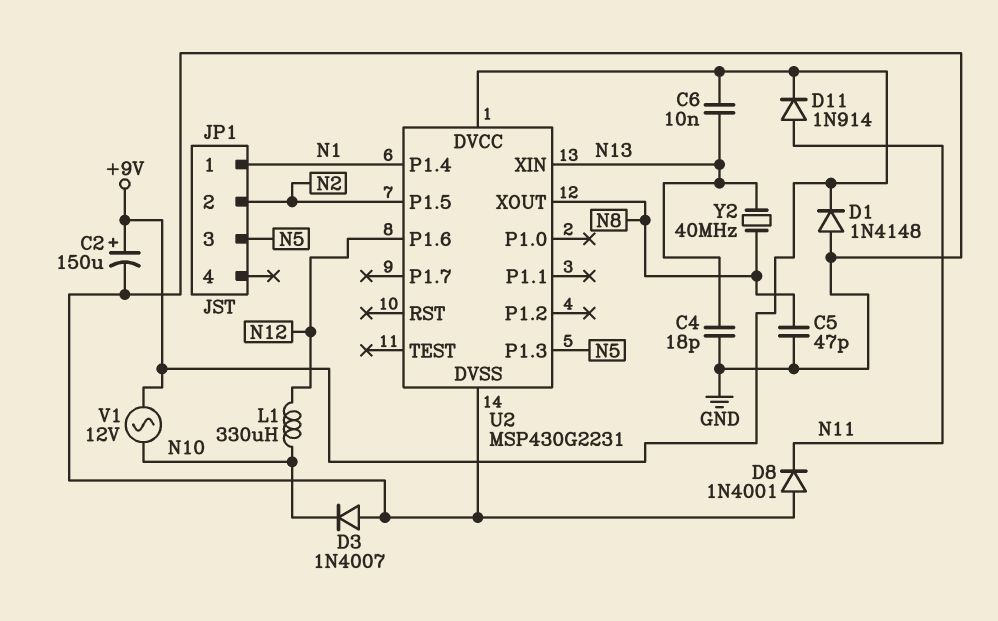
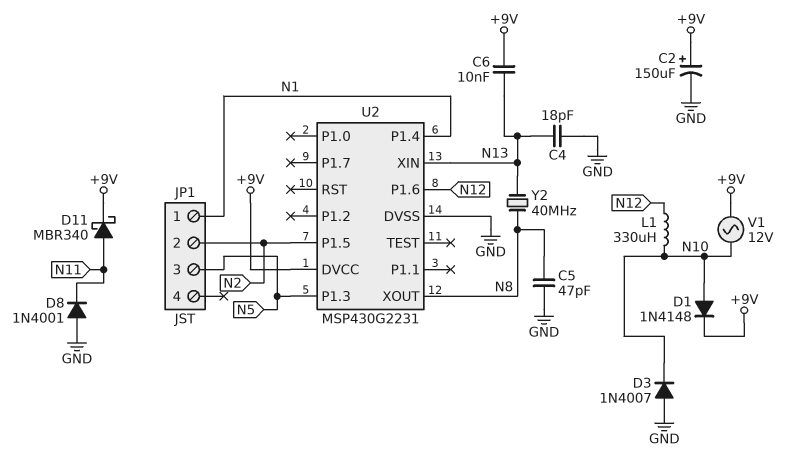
D1: diode 1N4148 (A GND, K +9V) -> diode 1N4148 (A N10, K +9V)
D11: diode 1N914 (A N11, K +9V) -> schottky MBR340 (A N11, K +9V)

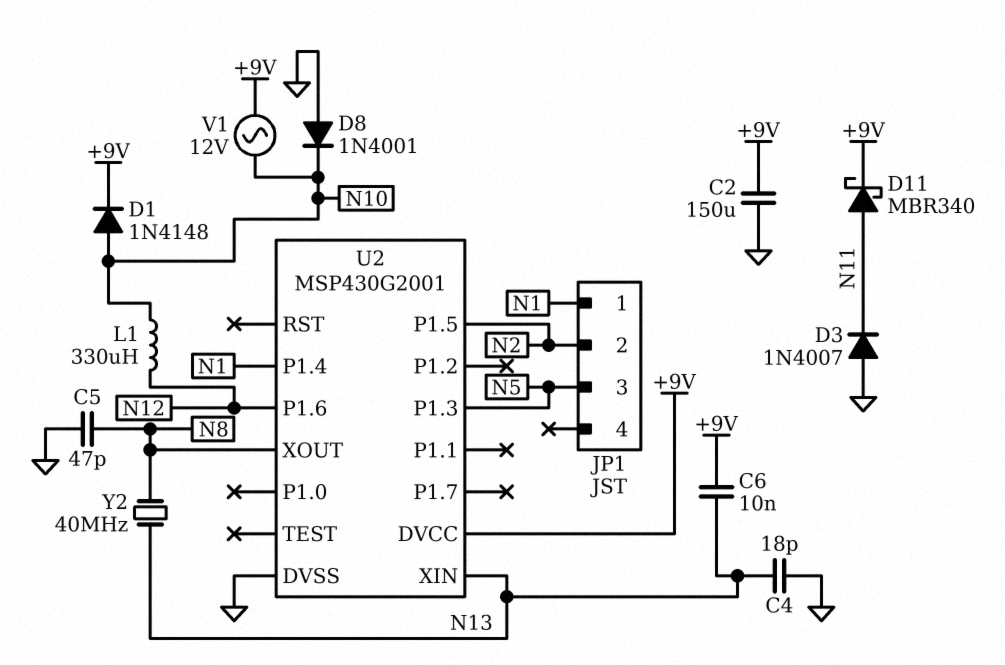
C2: 150uF (plus +9V, minus GND) -> 150uF (+9V, GND)
D3: diode 1N4007 (A GND, K N10) -> diode 1N4007 (A GND, K N11)
D8: diode 1N4001 (A GND, K N11) -> diode 1N4001 (A GND, K N10)
U2: MSP430G2231 -> MSP430G2001

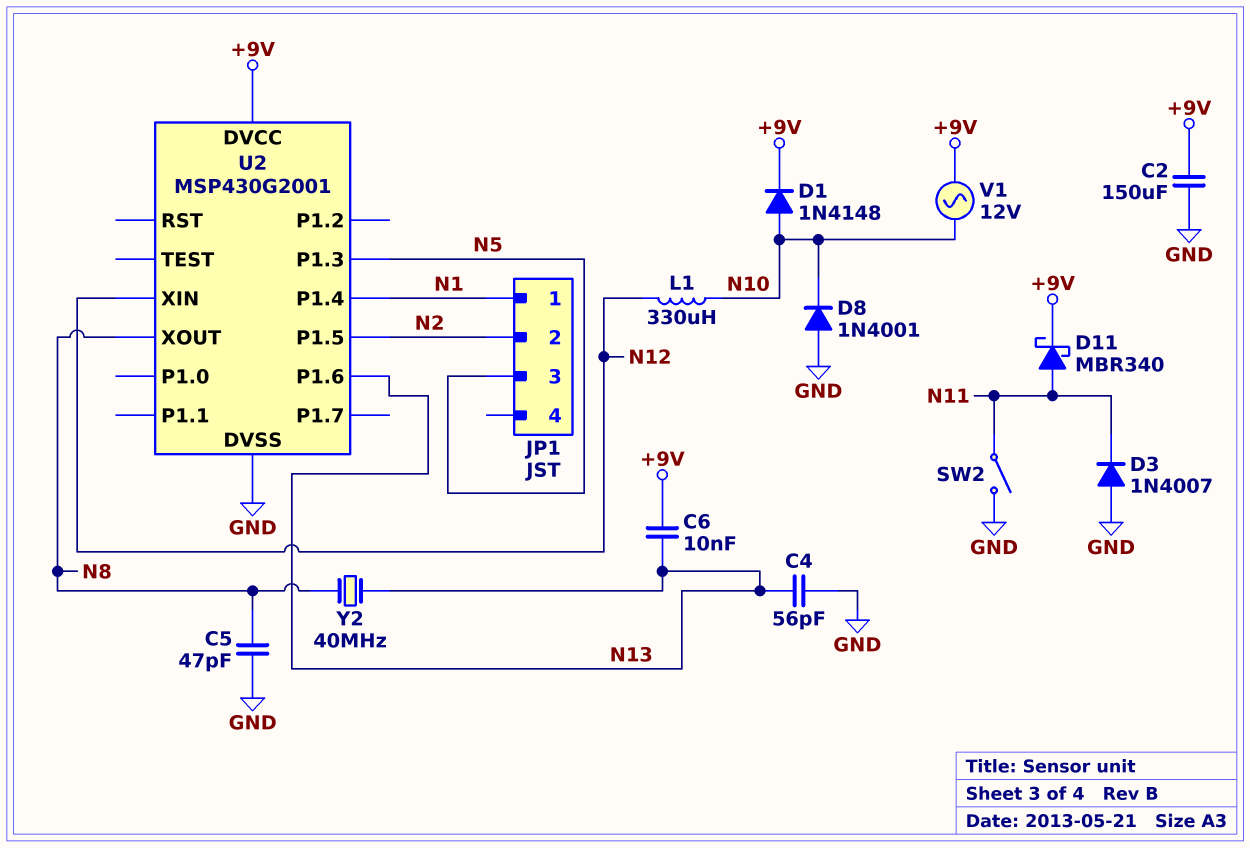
C4: 18pF (GND, N13) -> 56pF (GND, N13)
SW2: none -> switch (GND, N11)
U2 pin P1.6: N12 -> N13
U2 pin XIN: N13 -> N12

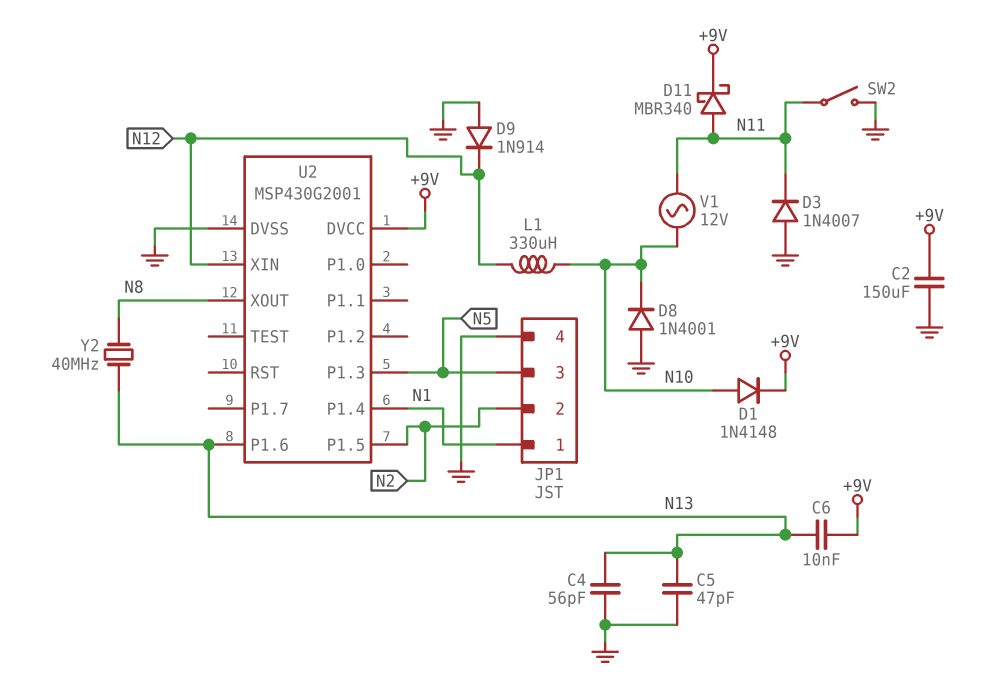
C5: 47pF (GND, N8) -> 47pF (GND, N13)
D9: none -> diode 1N914 (A GND, K N12)
JP1 pin 4: none -> GND
V1: AC 12V (+9V, N10) -> AC 12V (N10, N11)

